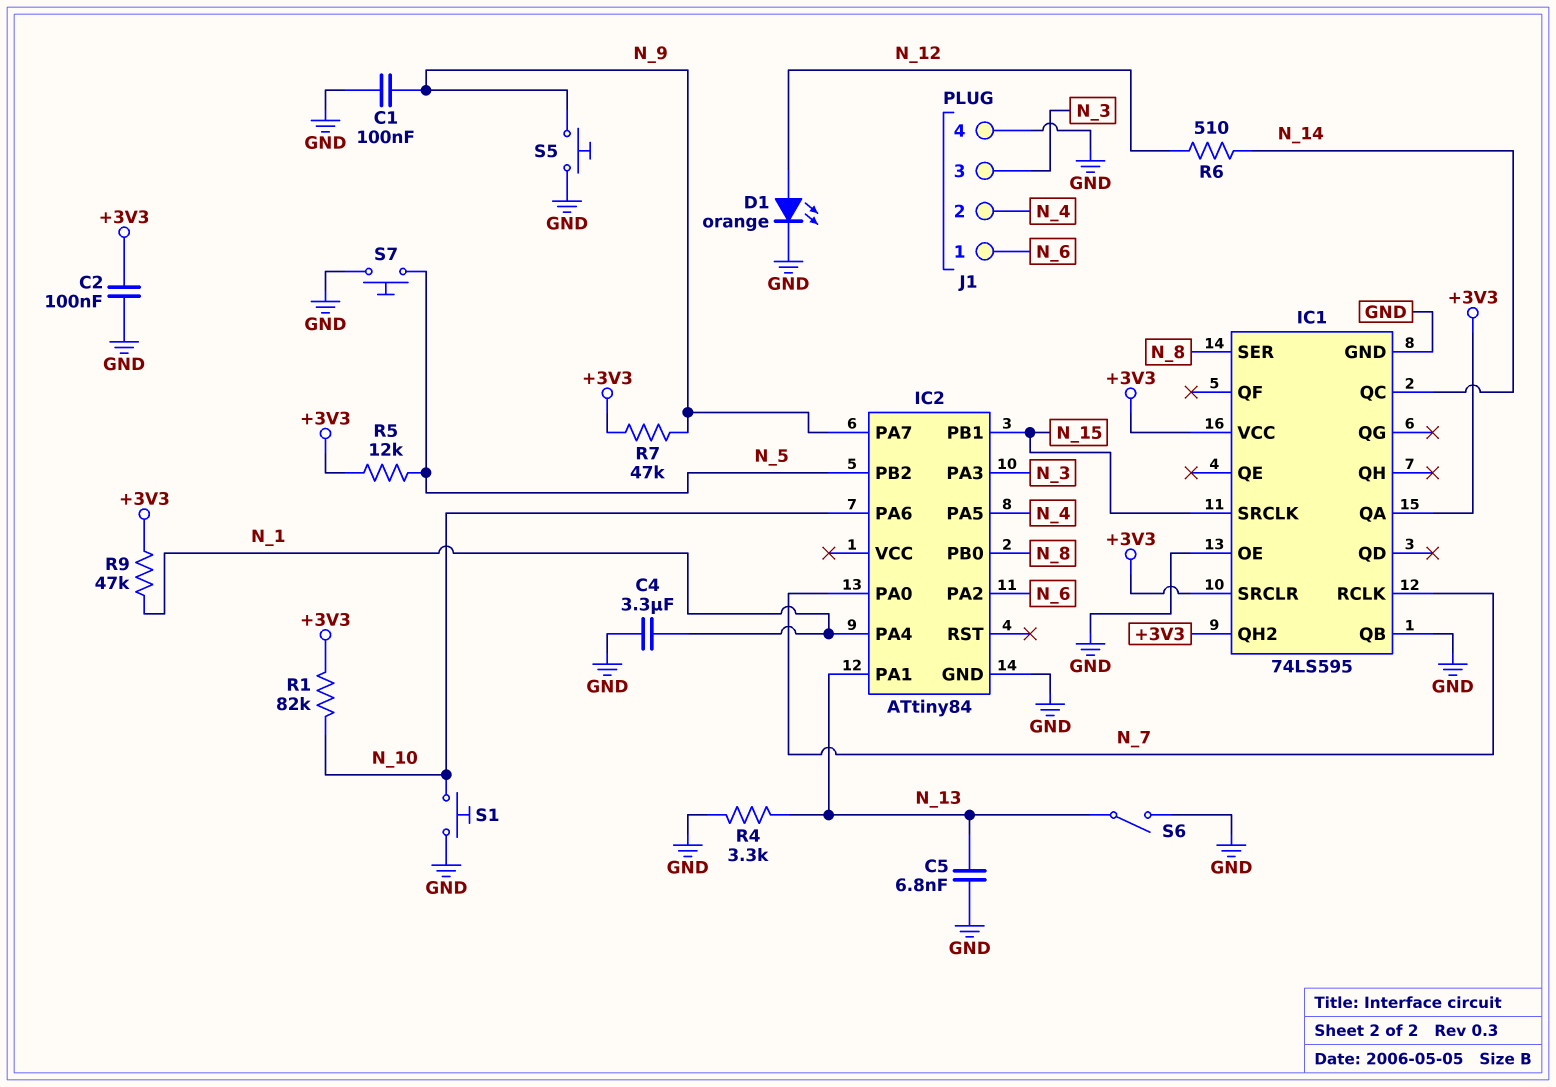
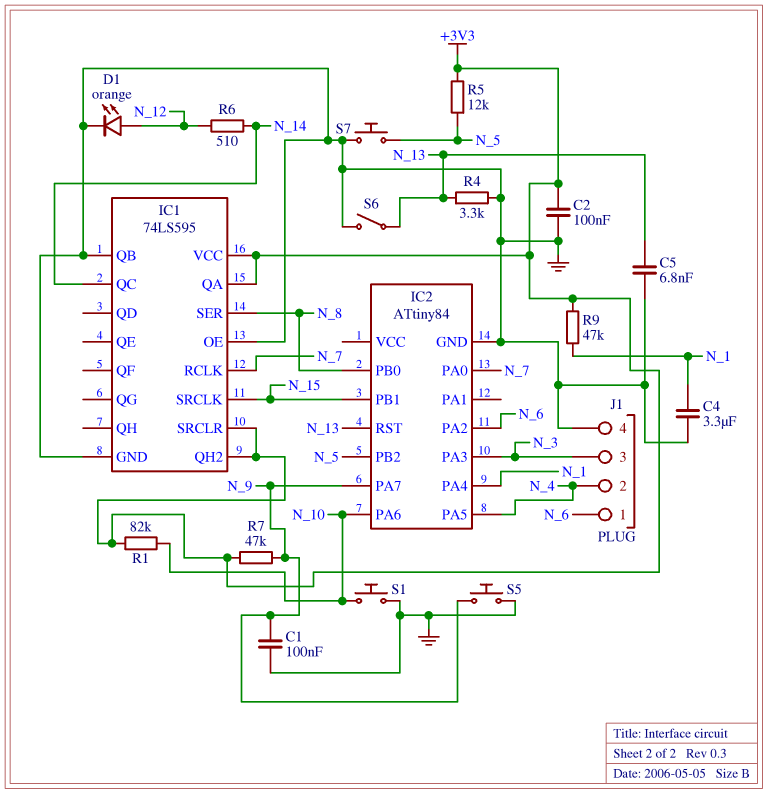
IC2 pin PA1: N_13 -> none
IC2 pin RST: none -> N_13

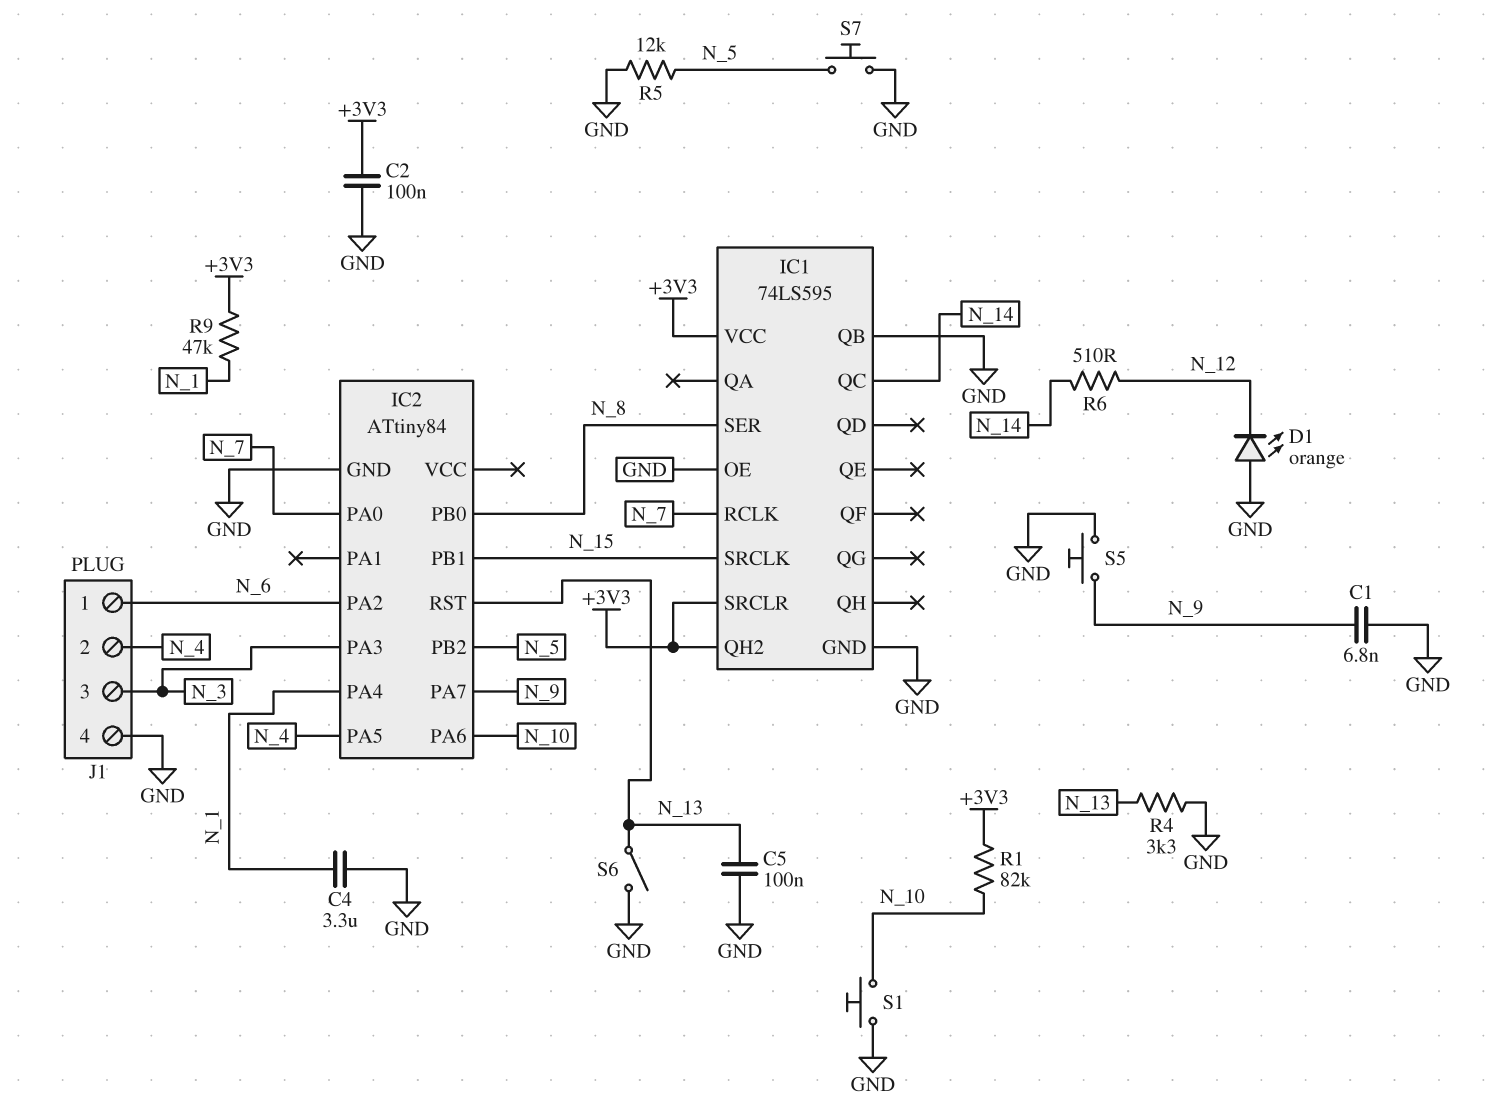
C1: 100nF (GND, N_9) -> 6.8nF (GND, N_9)
C5: 6.8nF (GND, N_13) -> 100nF (GND, N_13)
D1: LED orange (A N_12, K GND) -> LED orange (A GND, K N_12)
IC1 pin QA: +3V3 -> none
R5: 12k (+3V3, N_5) -> 12k (GND, N_5)
R7: 47k (+3V3, N_9) -> none

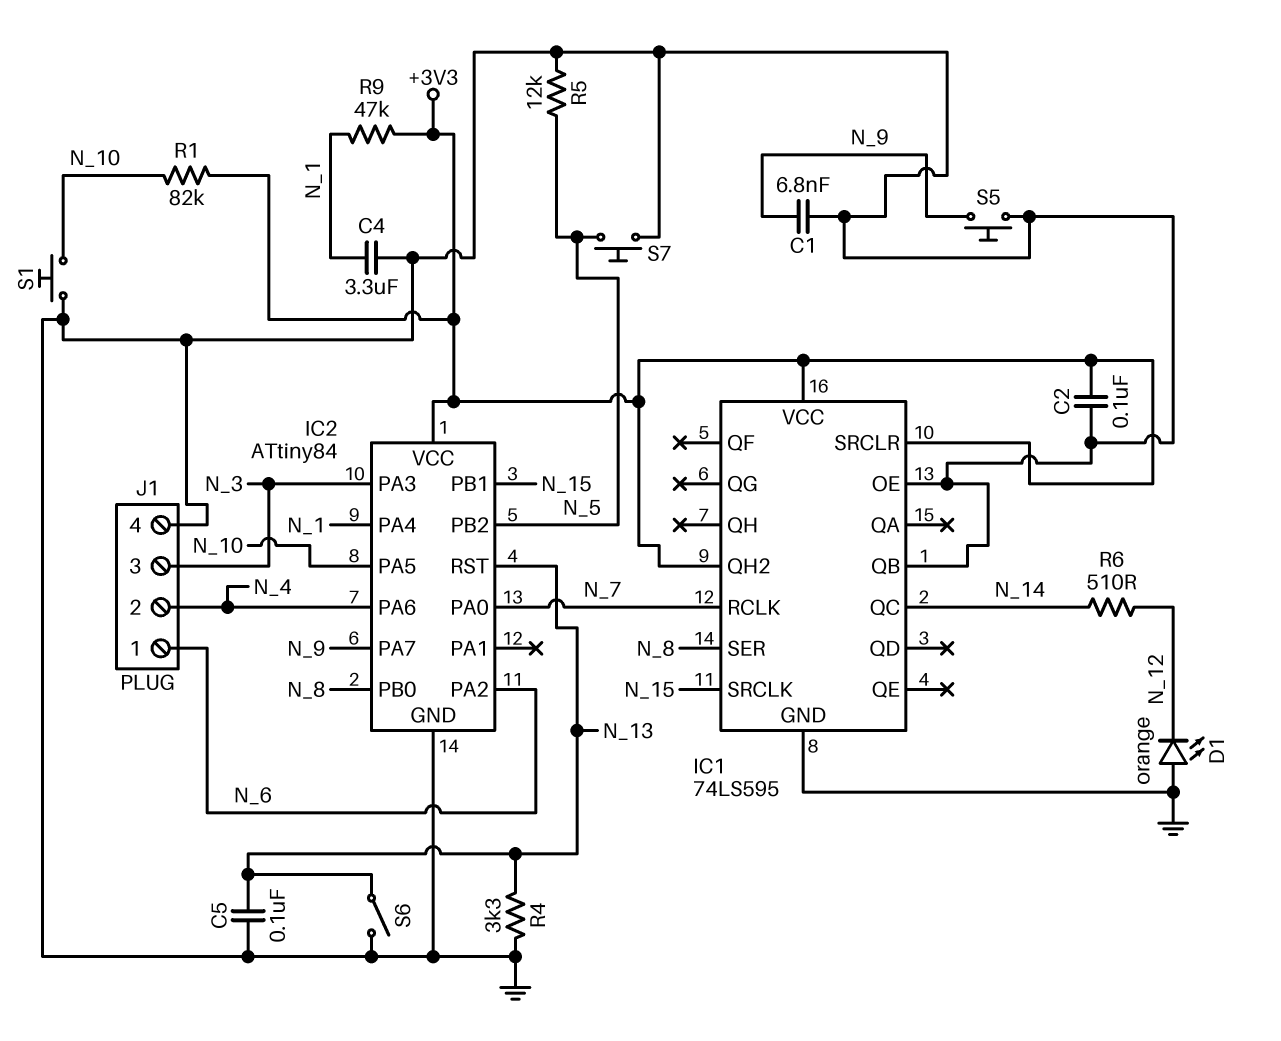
IC2 pin PA5: N_4 -> N_10
IC2 pin PA6: N_10 -> N_4
IC2 pin VCC: none -> +3V3

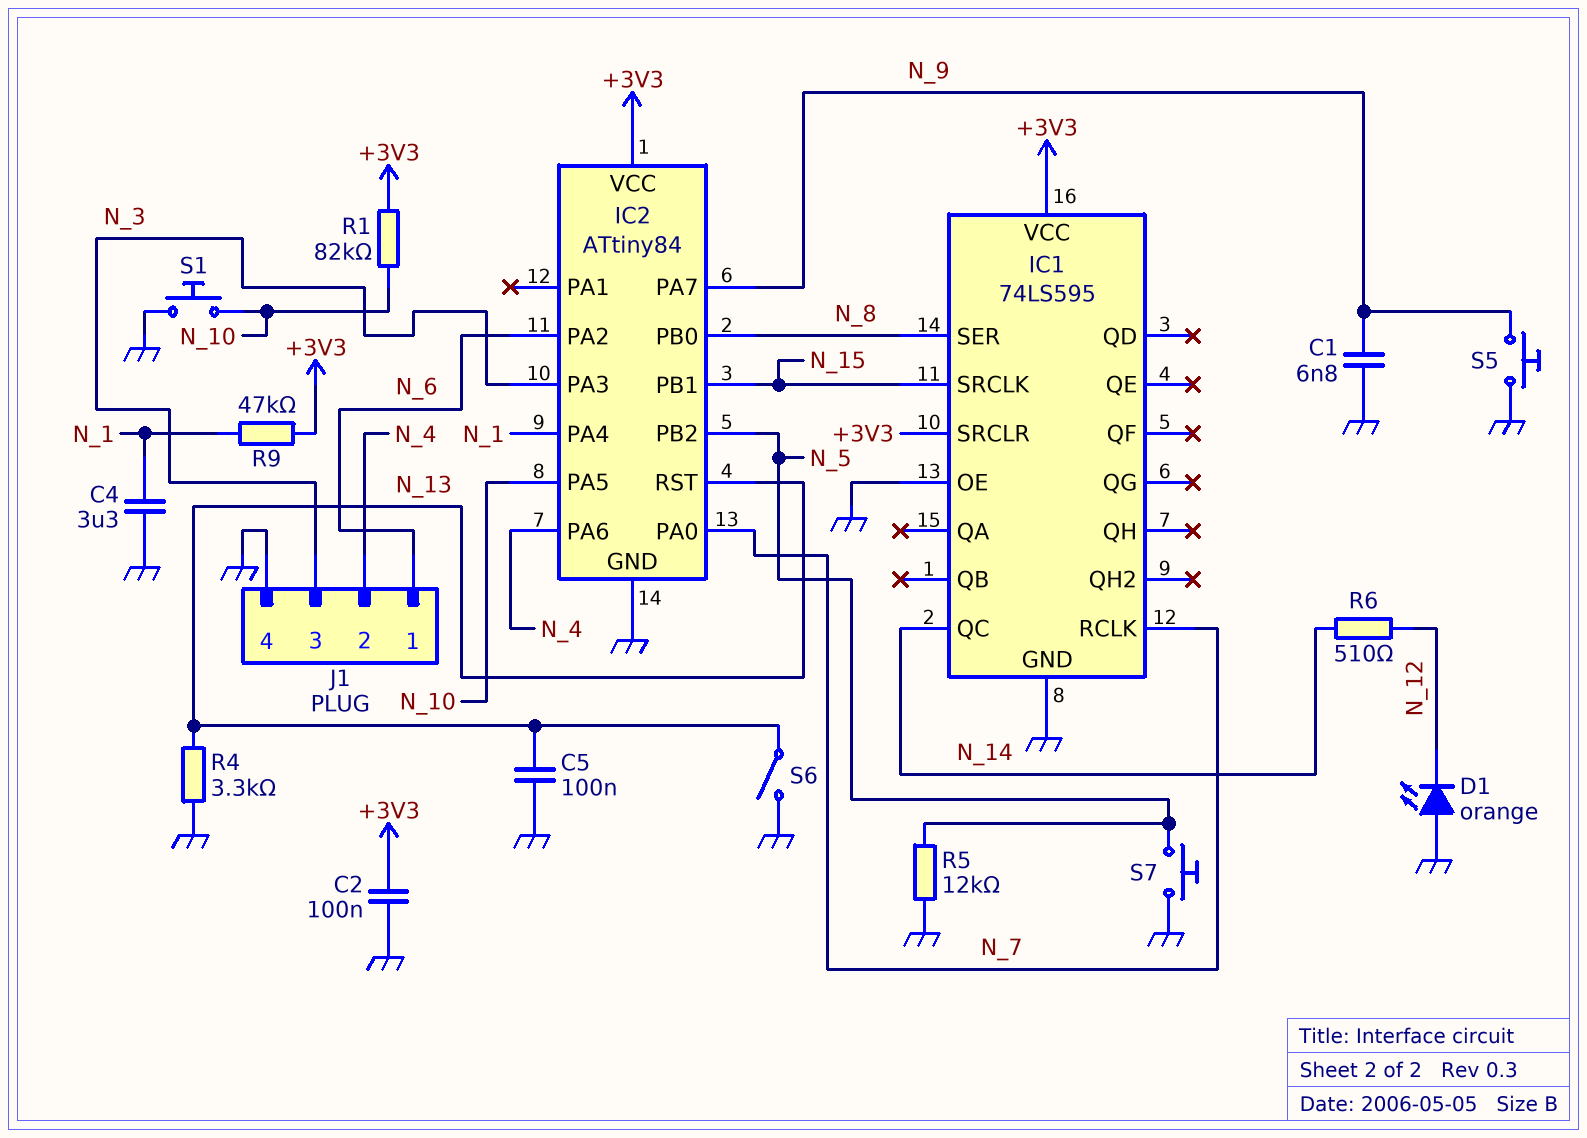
IC1 pin QB: GND -> none
IC1 pin QH2: +3V3 -> none

